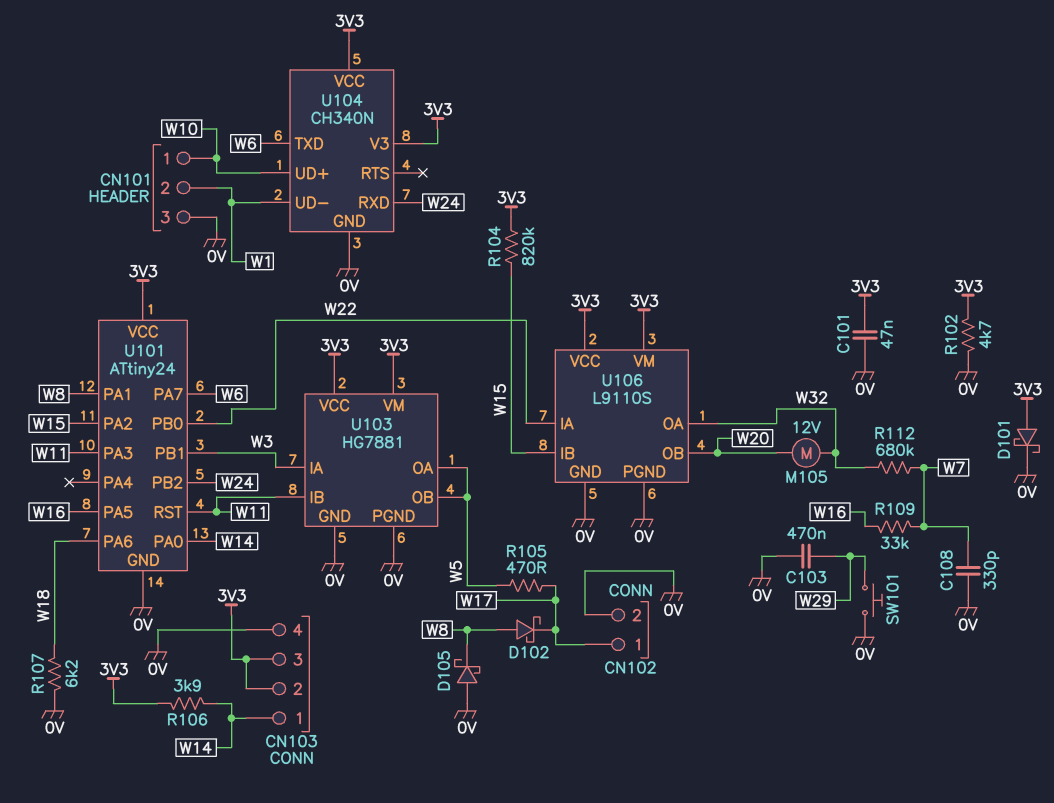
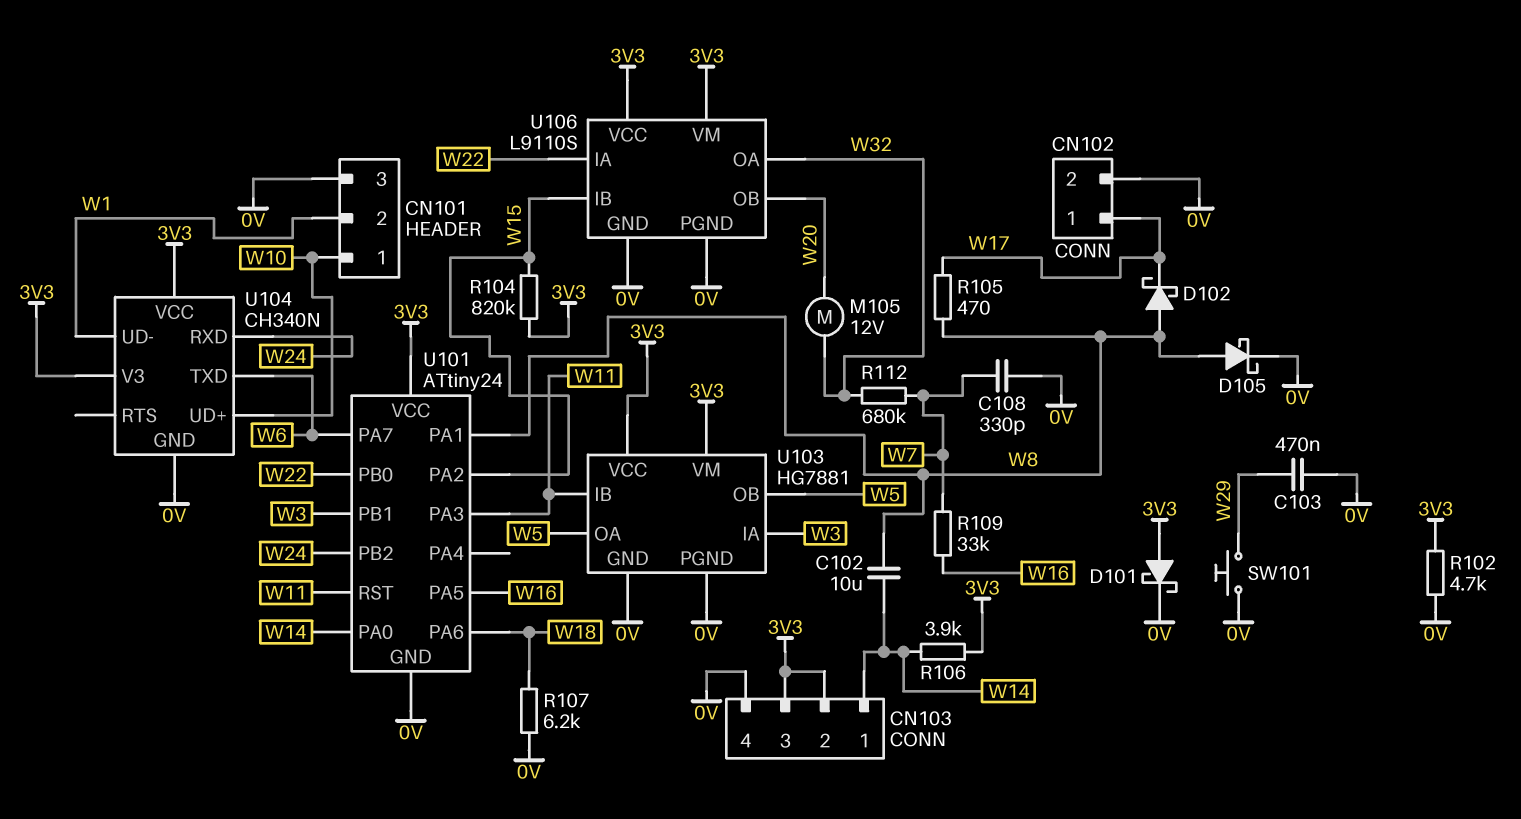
C101: 47nF (0V, 3V3) -> none
C102: none -> 10uF (W8, W14)
D105: schottky (A 0V, K W8) -> schottky (A W8, K 0V)
R105: 470 (W5, W17) -> 470 (W8, W17)

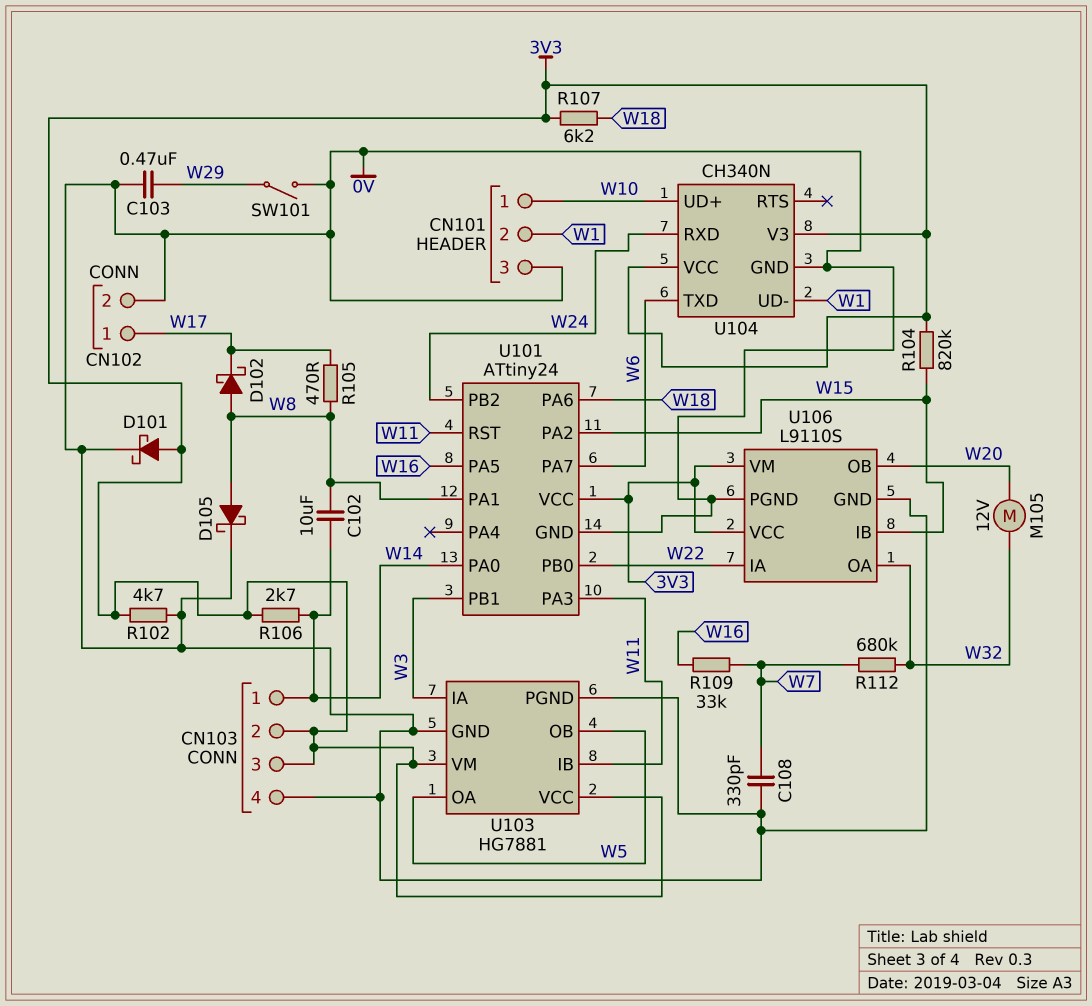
R106: 3.9k (3V3, W14) -> 2.7k (3V3, W14)
R107: 6.2k (0V, W18) -> 6.2k (3V3, W18)
SW101: button (0V, W29) -> switch (0V, W29)

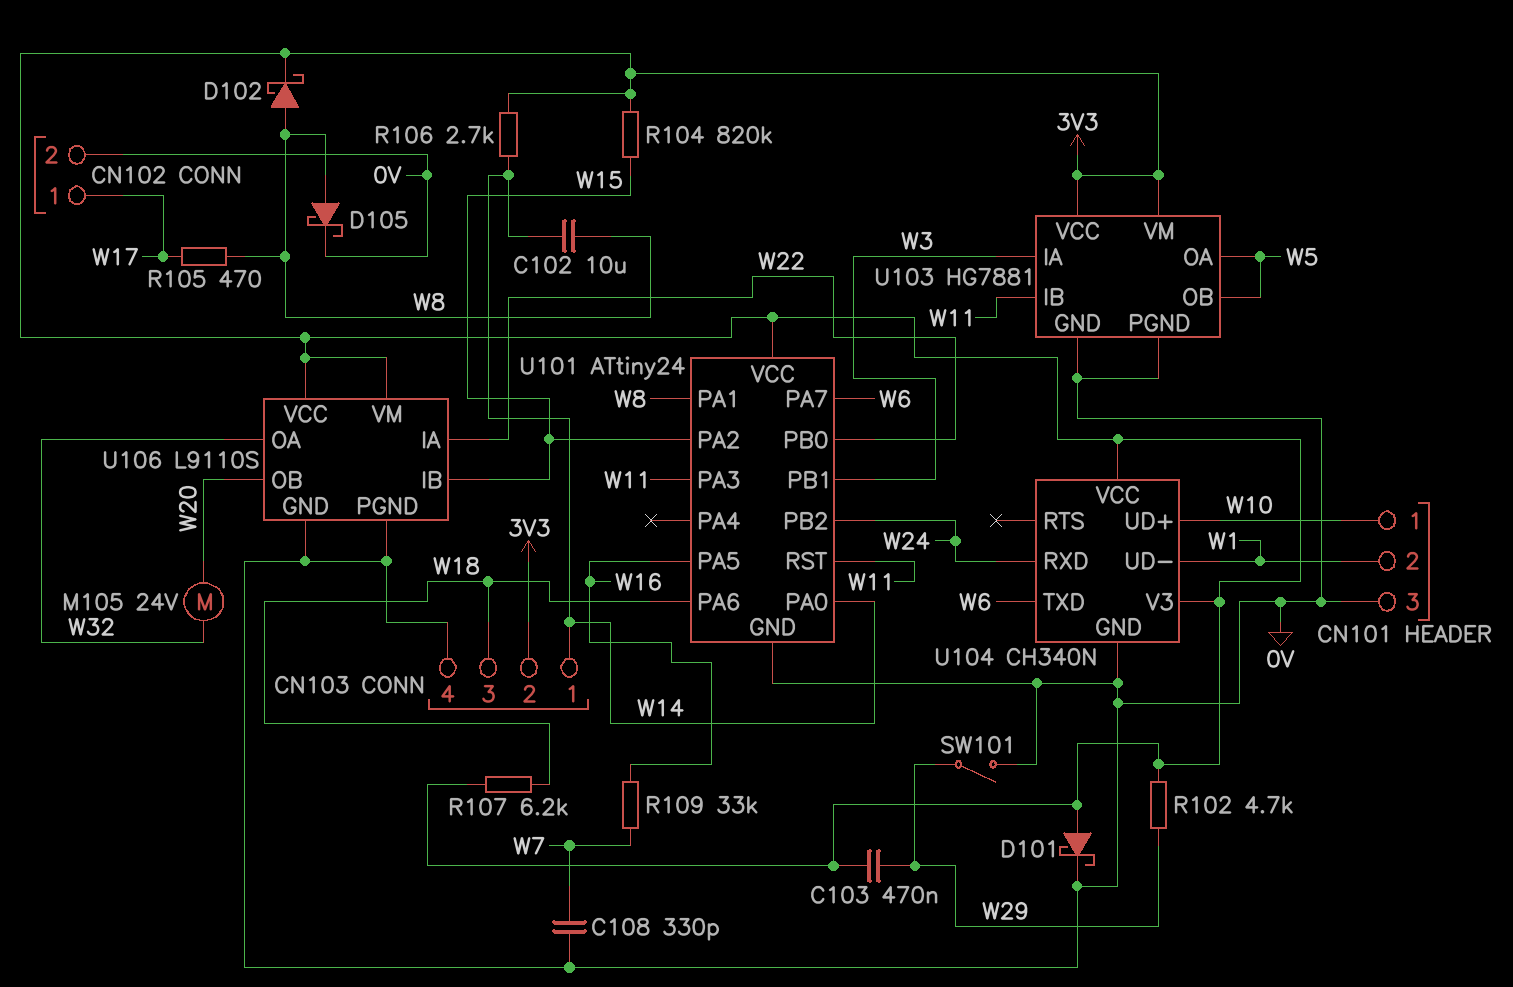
C103: 470nF (0V, W29) -> 470nF (3V3, W29)
CN103 pin 3: 3V3 -> W18
D102: schottky (A W8, K W17) -> schottky (A W8, K 3V3)
M105: motor 12V (W20, W32) -> motor 24V (W20, W32)
R102: 4.7k (0V, 3V3) -> 4.7k (3V3, W29)
R112: 680k (W7, W32) -> none

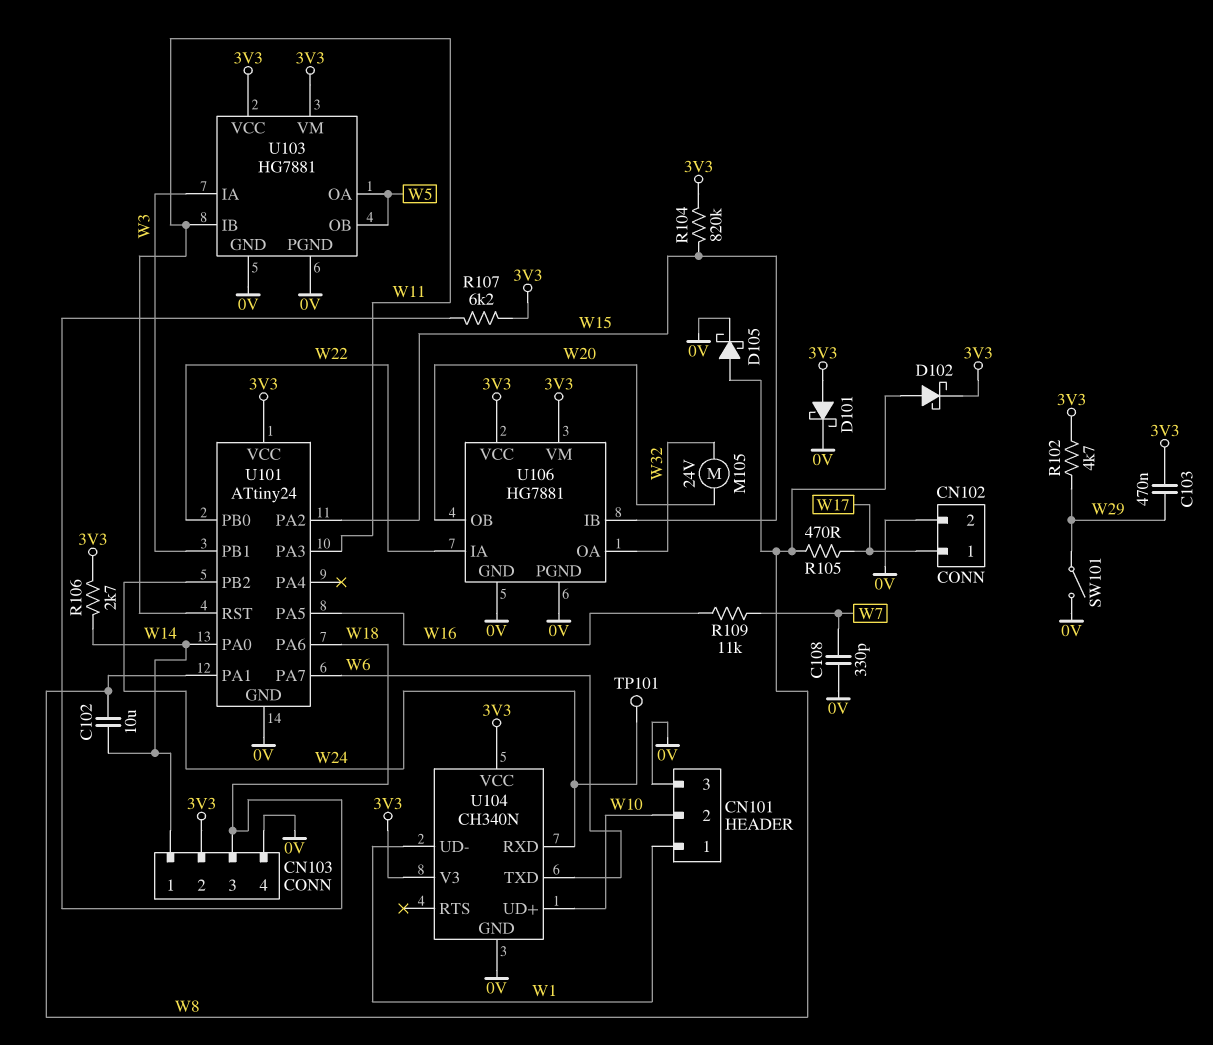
CN101 pin 1: W10 -> W1
CN101 pin 2: W1 -> W10
R109: 33k (W7, W16) -> 11k (W7, W16)
TP101: none -> test point (W24)
U106: L9110S -> HG7881

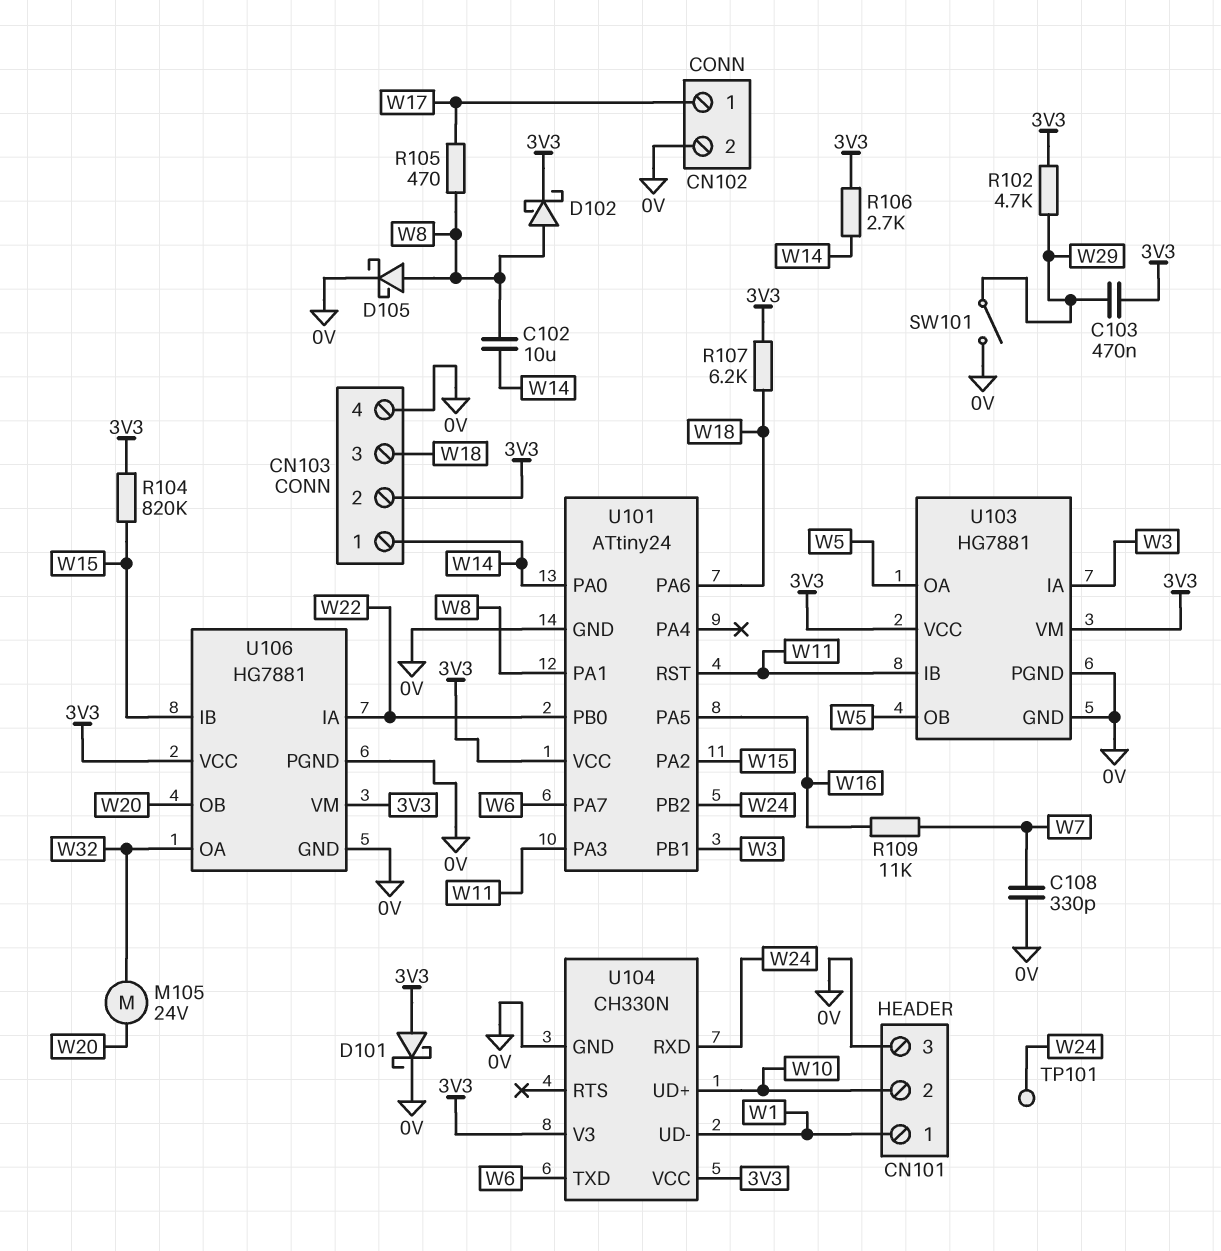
U104: CH340N -> CH330N

